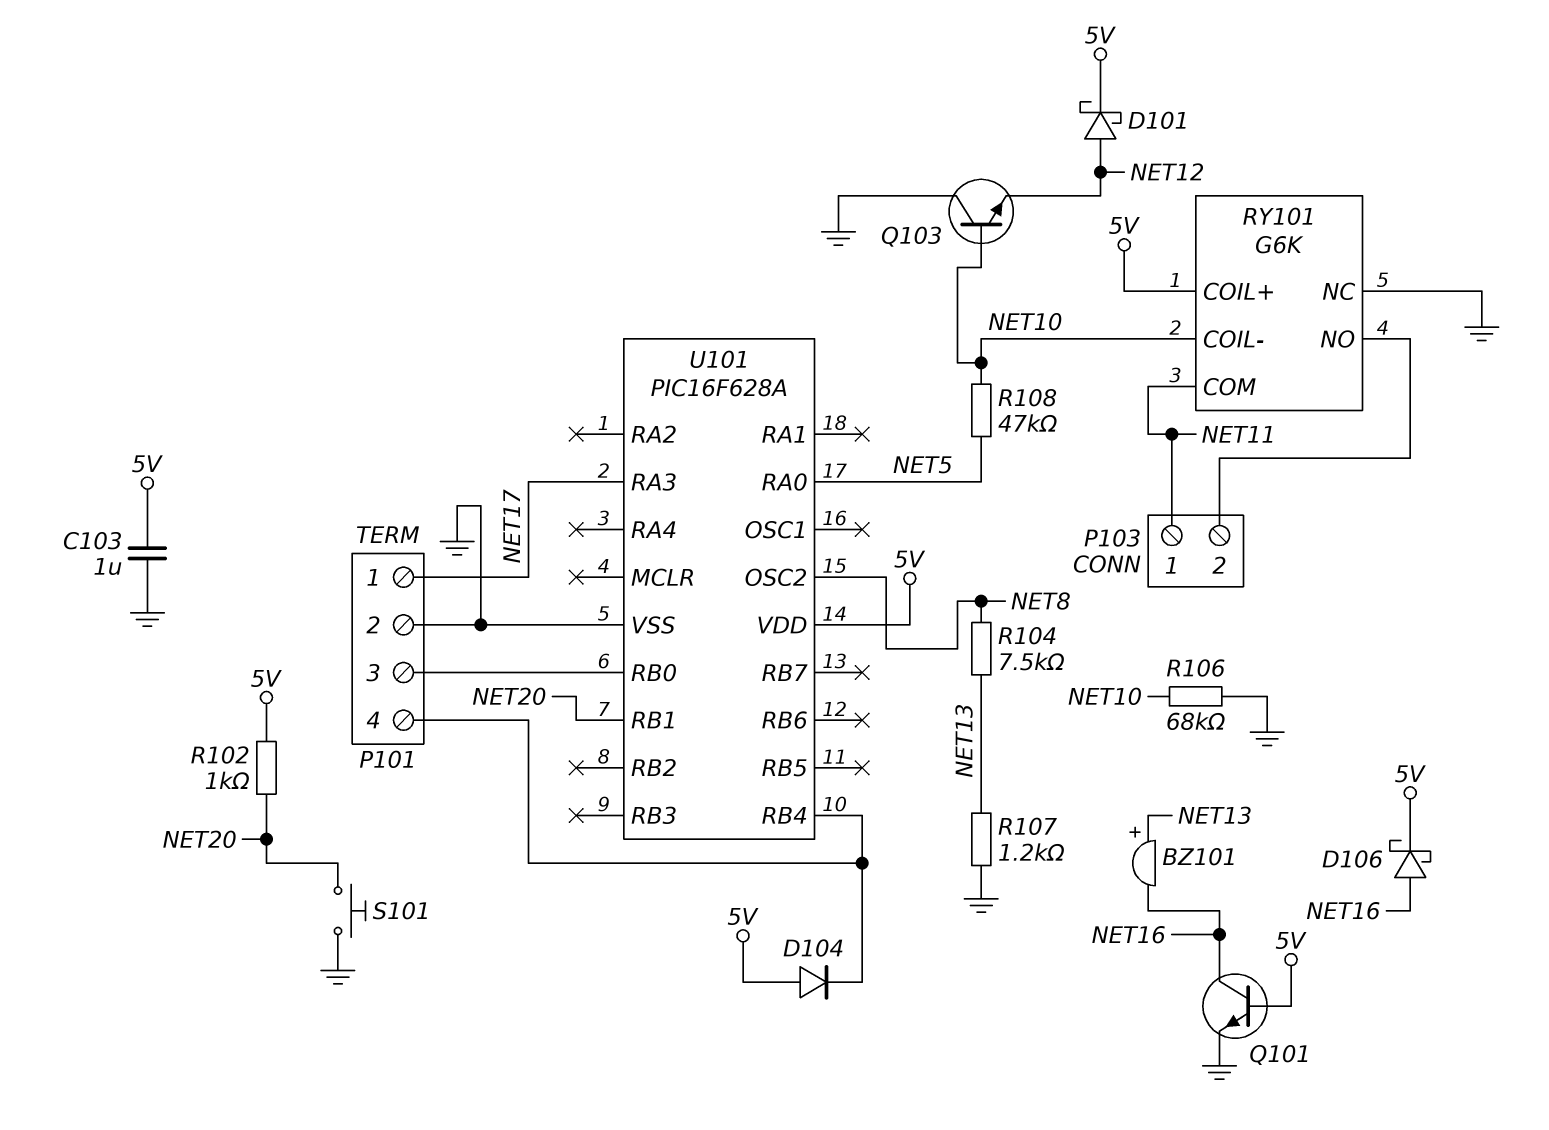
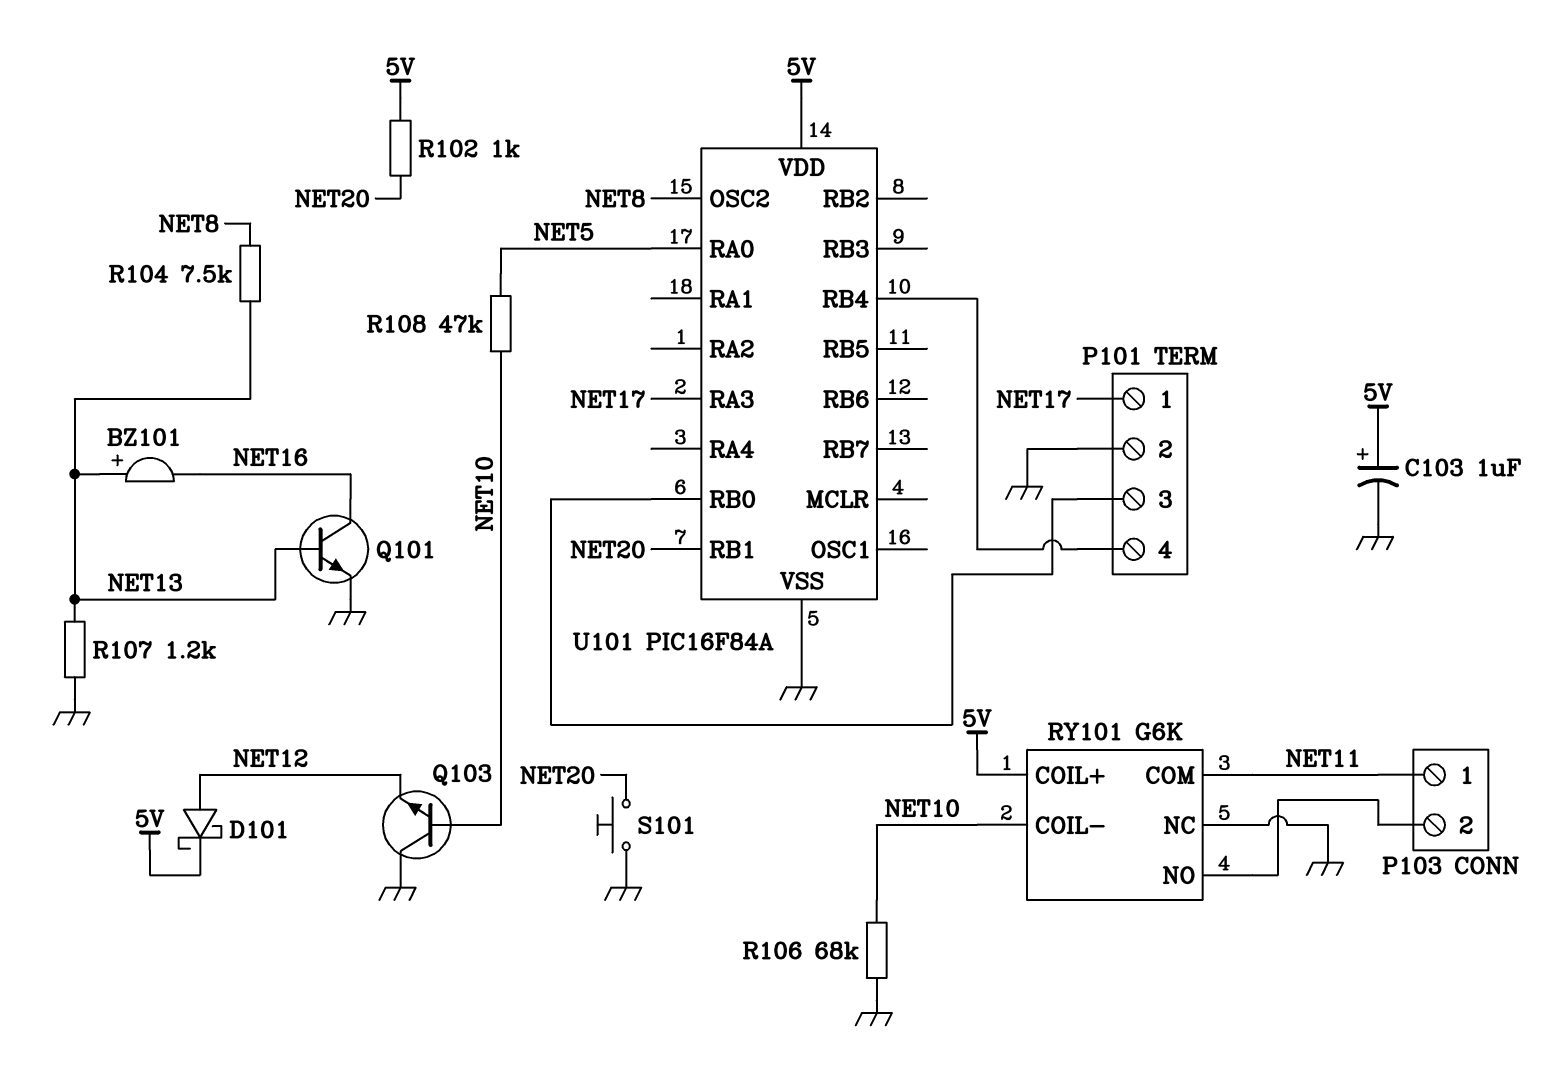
C103: 1uF (5V, GND) -> 1uF (plus 5V, minus GND)
D104: diode (A 5V, K P101/4) -> none
D106: schottky (A NET16, K 5V) -> none
Q101: NPN (B 5V, C NET16, E GND) -> NPN (B NET13, C NET16, E GND)
U101: PIC16F628A -> PIC16F84A

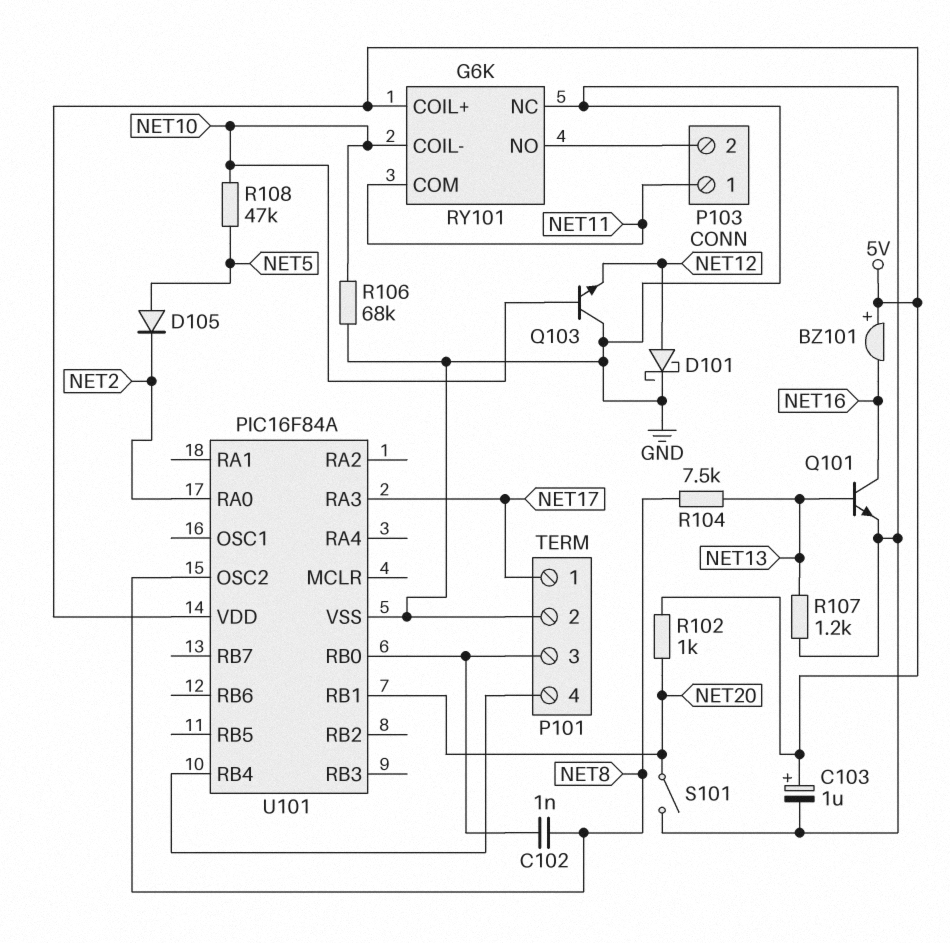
BZ101: buzzer (plus NET13, minus NET16) -> buzzer (plus 5V, minus NET16)
C102: none -> 1nF (NET8, P101/3)
D101: schottky (A NET12, K 5V) -> schottky (A NET12, K GND)
D105: none -> diode (A NET5, K NET2)
S101: button (GND, NET20) -> switch (GND, NET20)
U101 pin RA0: NET5 -> NET2

